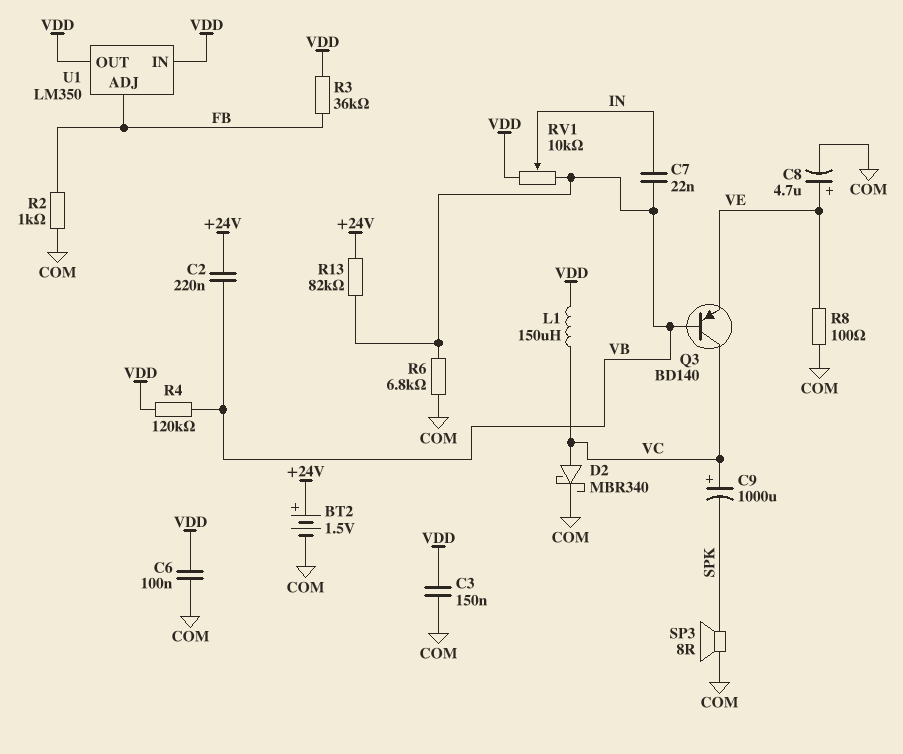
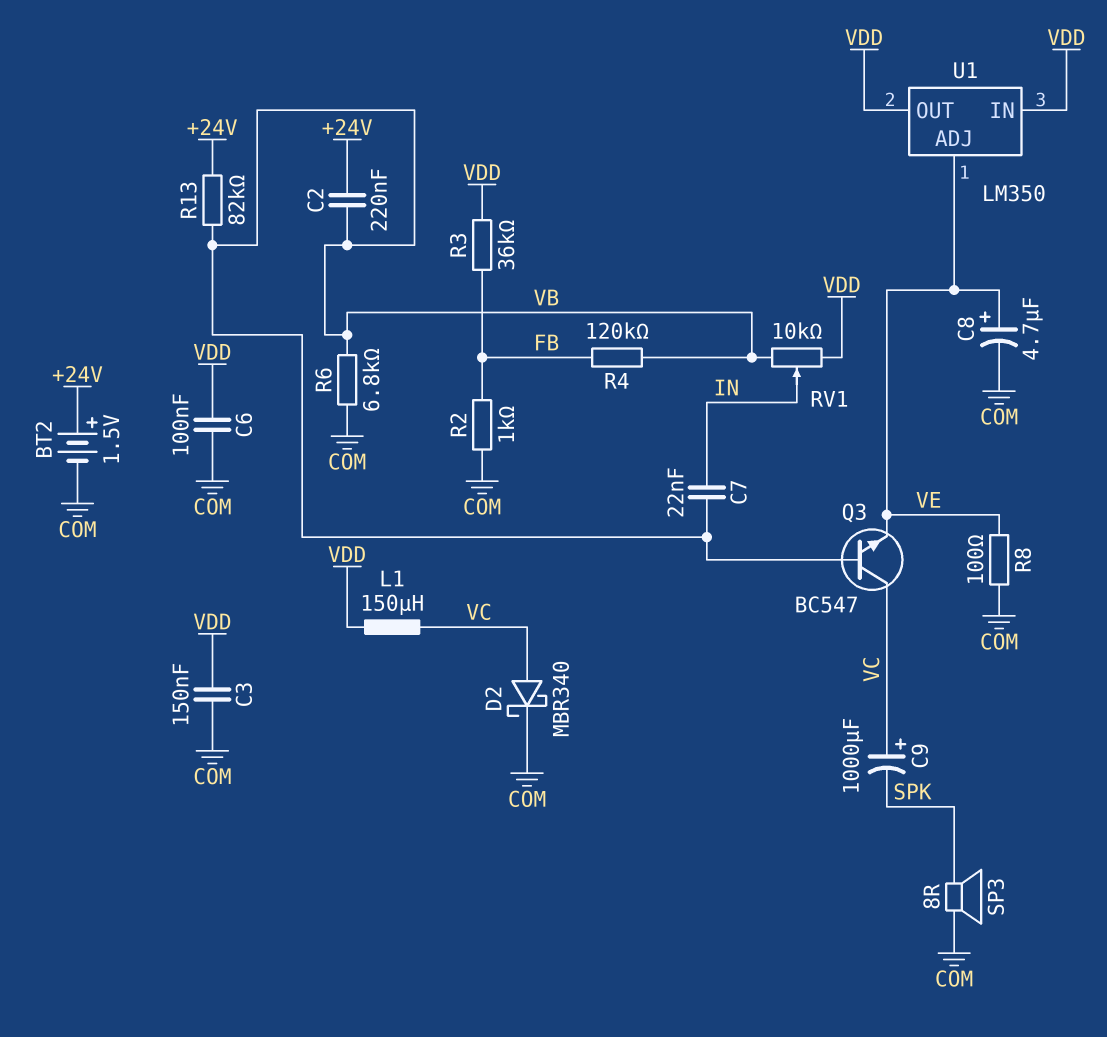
Q3: PNP BD140 (B VB, C VC, E VE) -> NPN BC547 (B VB, C VC, E VE)
R4: 120k (VB, VDD) -> 120k (FB, VB)
U1 pin ADJ: FB -> VE

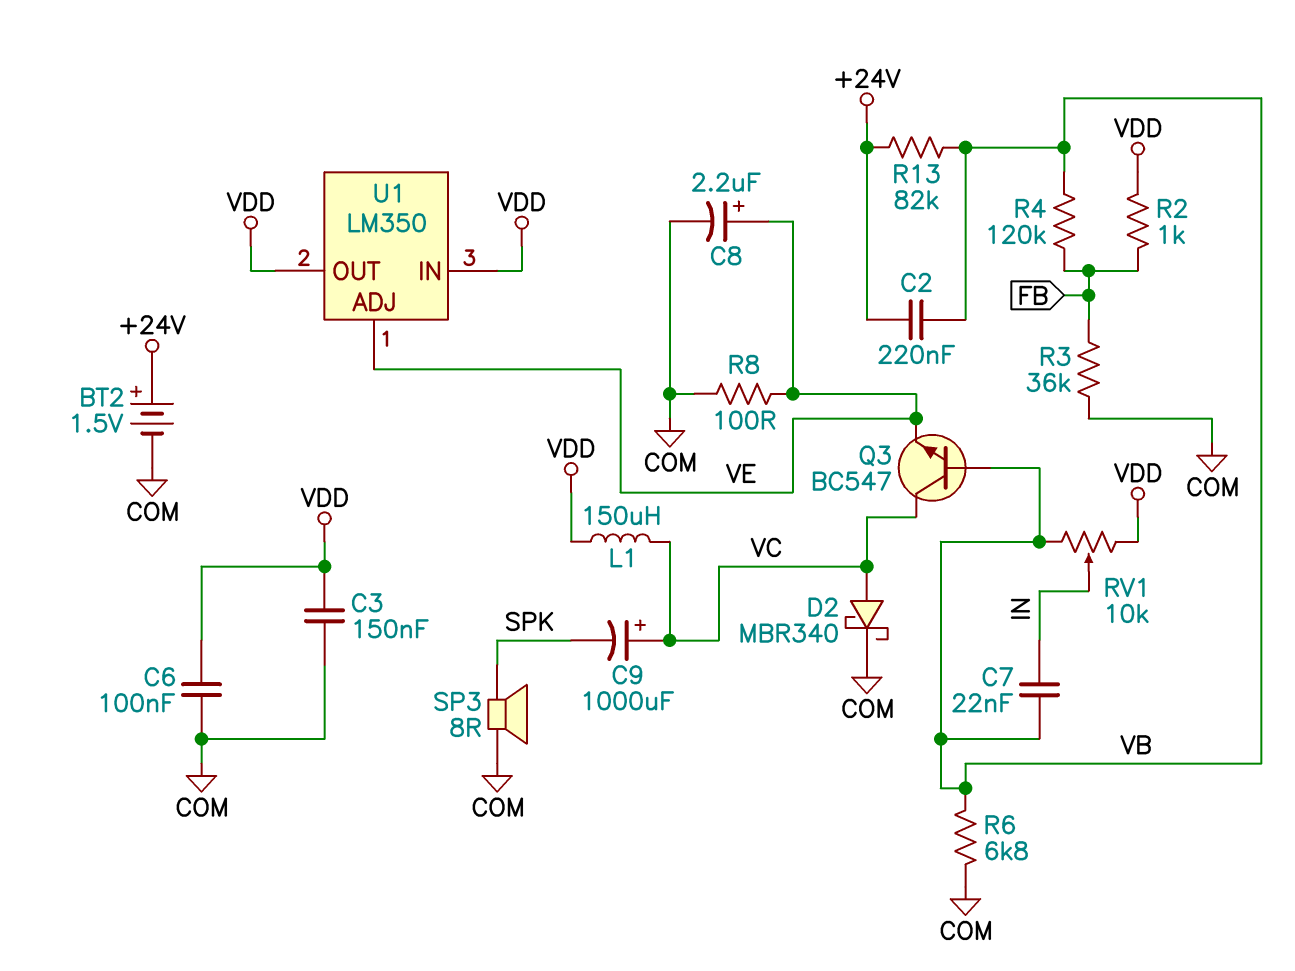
C8: 4.7uF (plus VE, minus COM) -> 2.2uF (plus VE, minus COM)
R2: 1k (COM, FB) -> 1k (FB, VDD)
R3: 36k (FB, VDD) -> 36k (COM, FB)

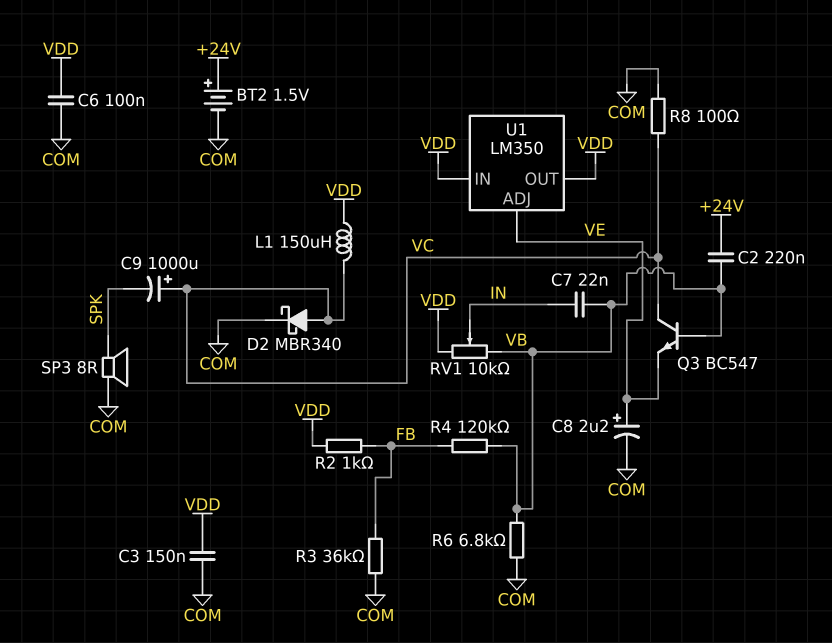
R8: 100 (COM, VE) -> 100 (COM, VC)
R13: 82k (+24V, VB) -> none

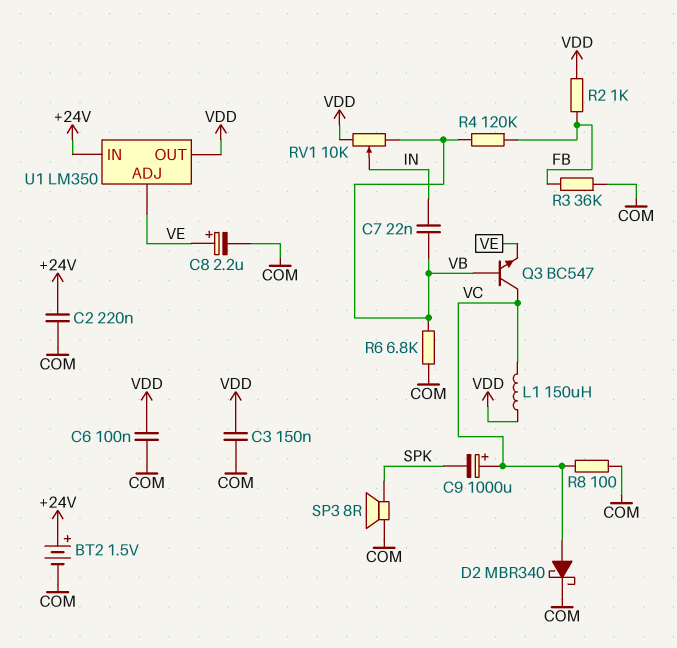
C2: 220nF (+24V, VB) -> 220nF (+24V, COM)
U1 pin IN: VDD -> +24V

